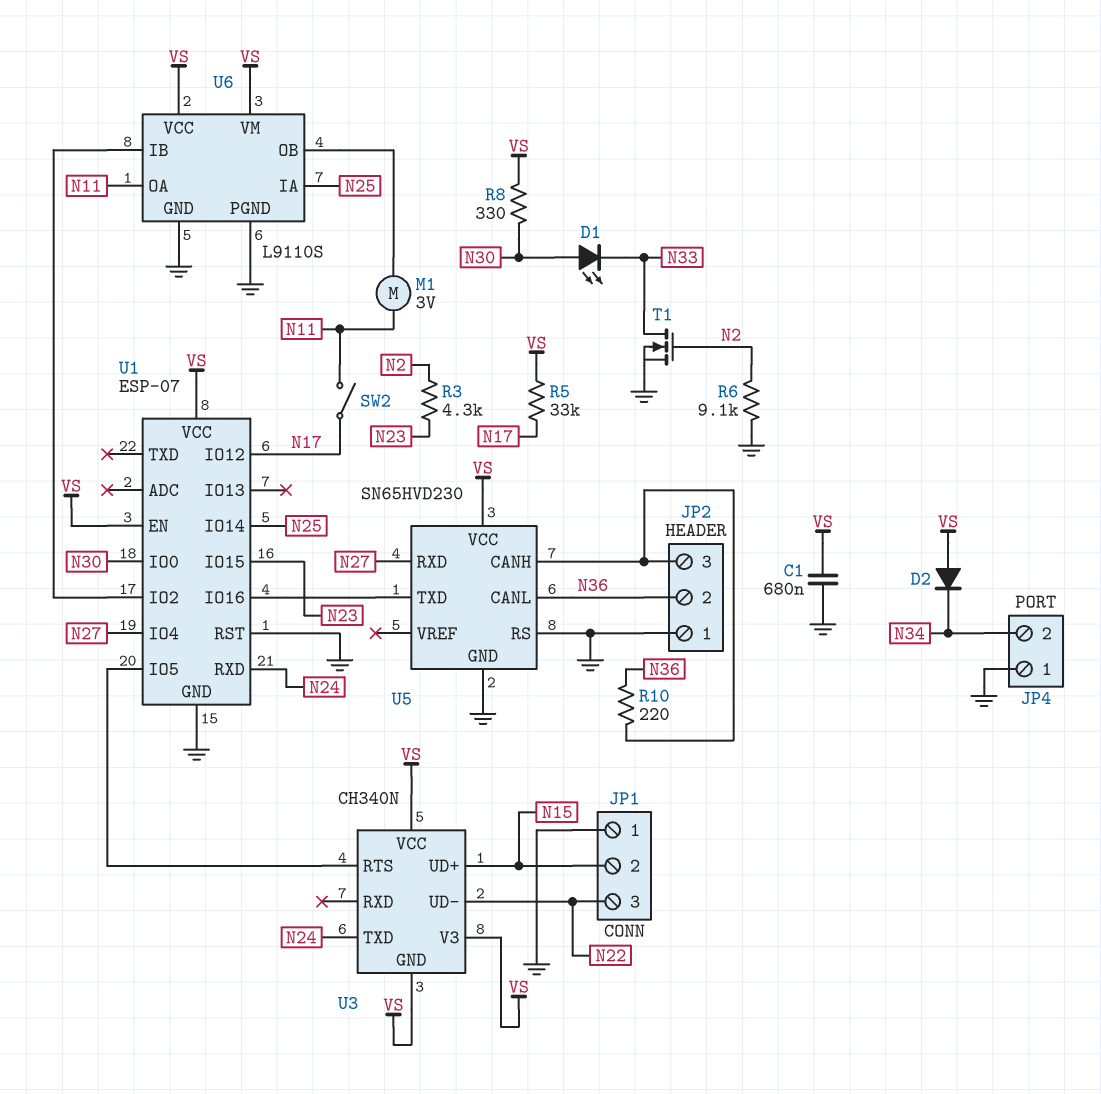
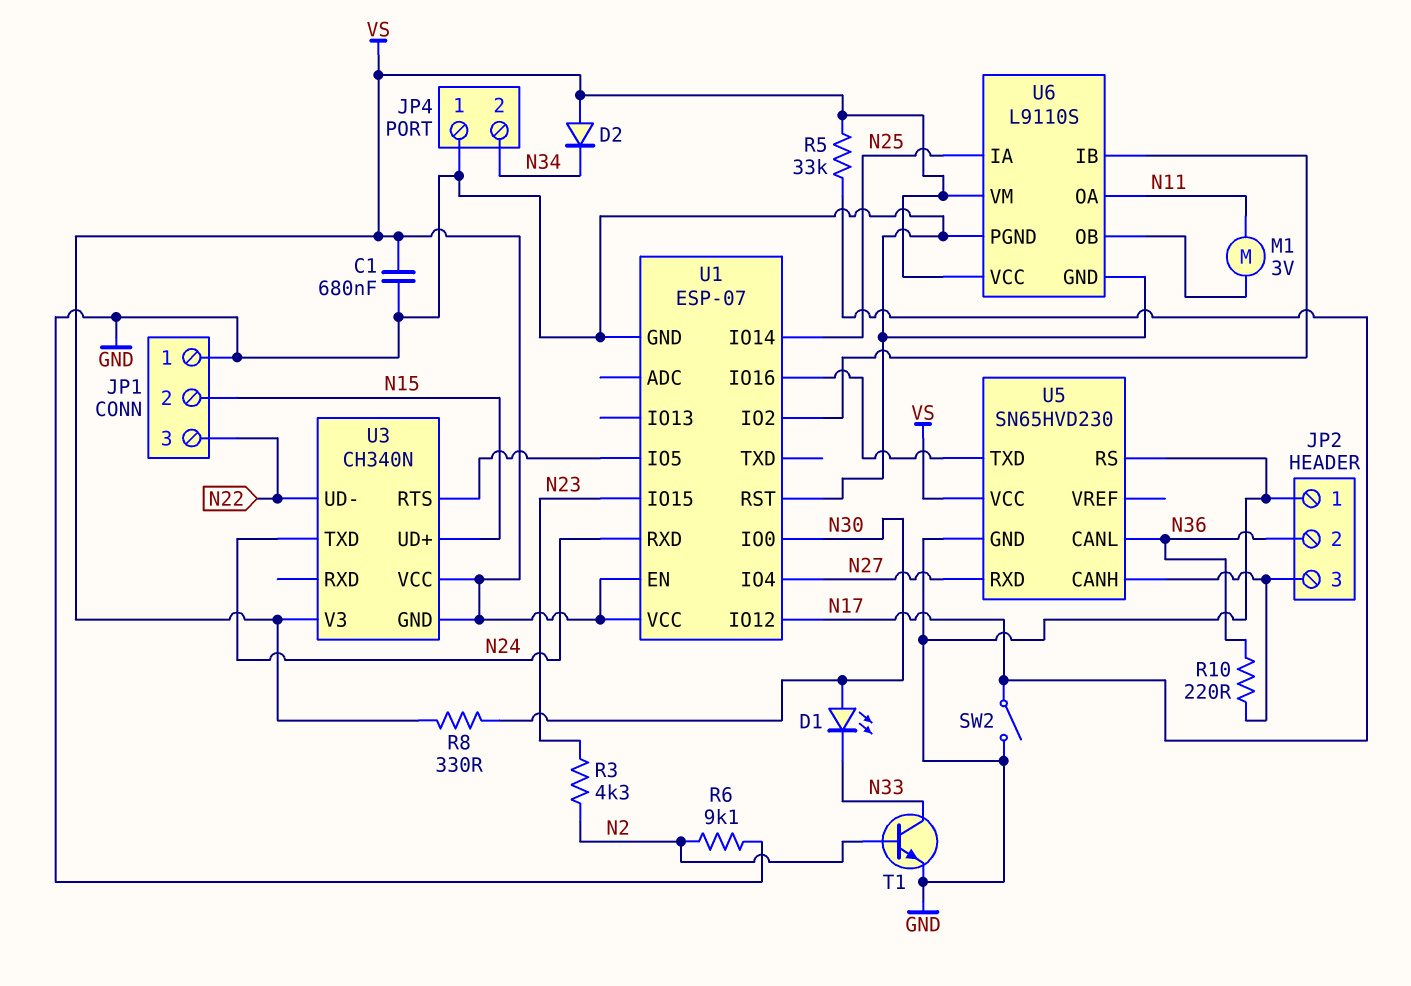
SW2: switch (N11, N17) -> switch (GND, N17)
T1: NMOS (G N2, D N33, S GND) -> NPN (B N2, C N33, E GND)

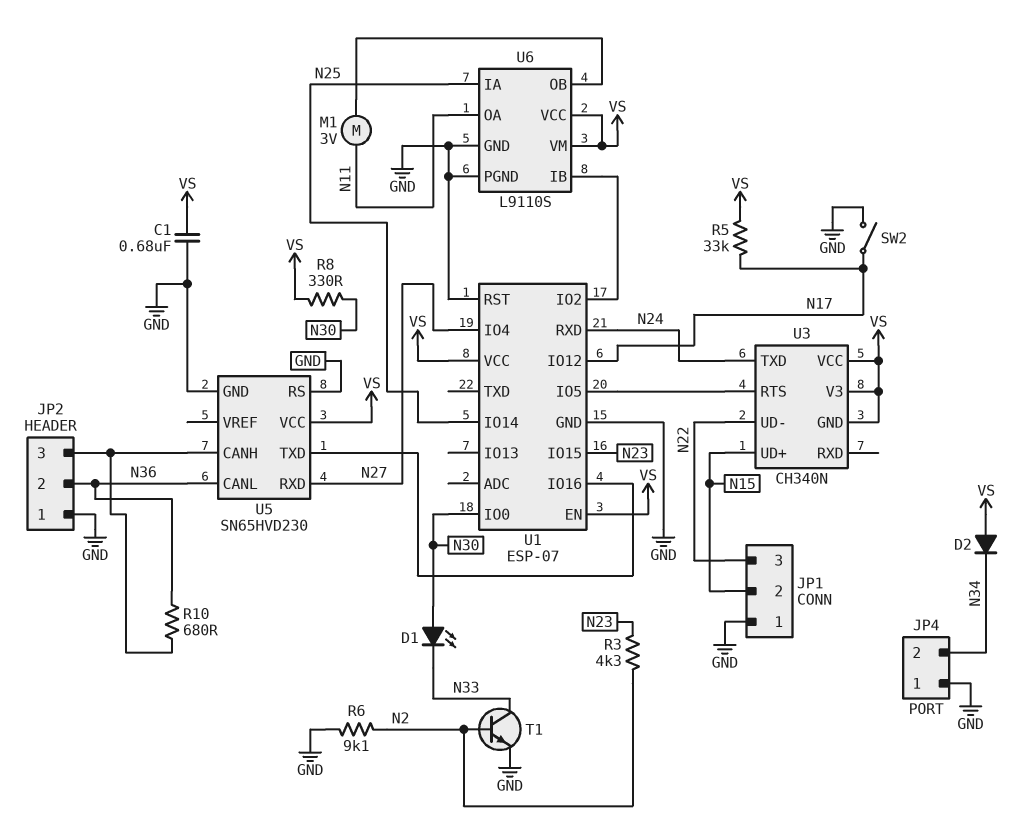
R10: 220 (JP2/3, N36) -> 680 (JP2/3, N36)

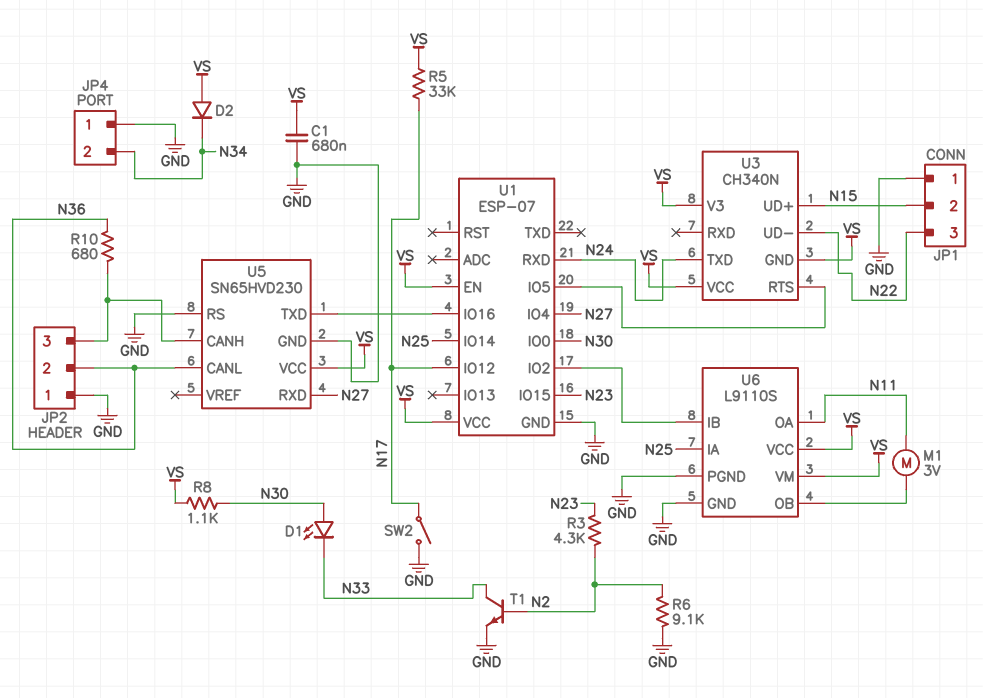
R8: 330 (N30, VS) -> 1.1k (N30, VS)
U1 pin RST: GND -> none

